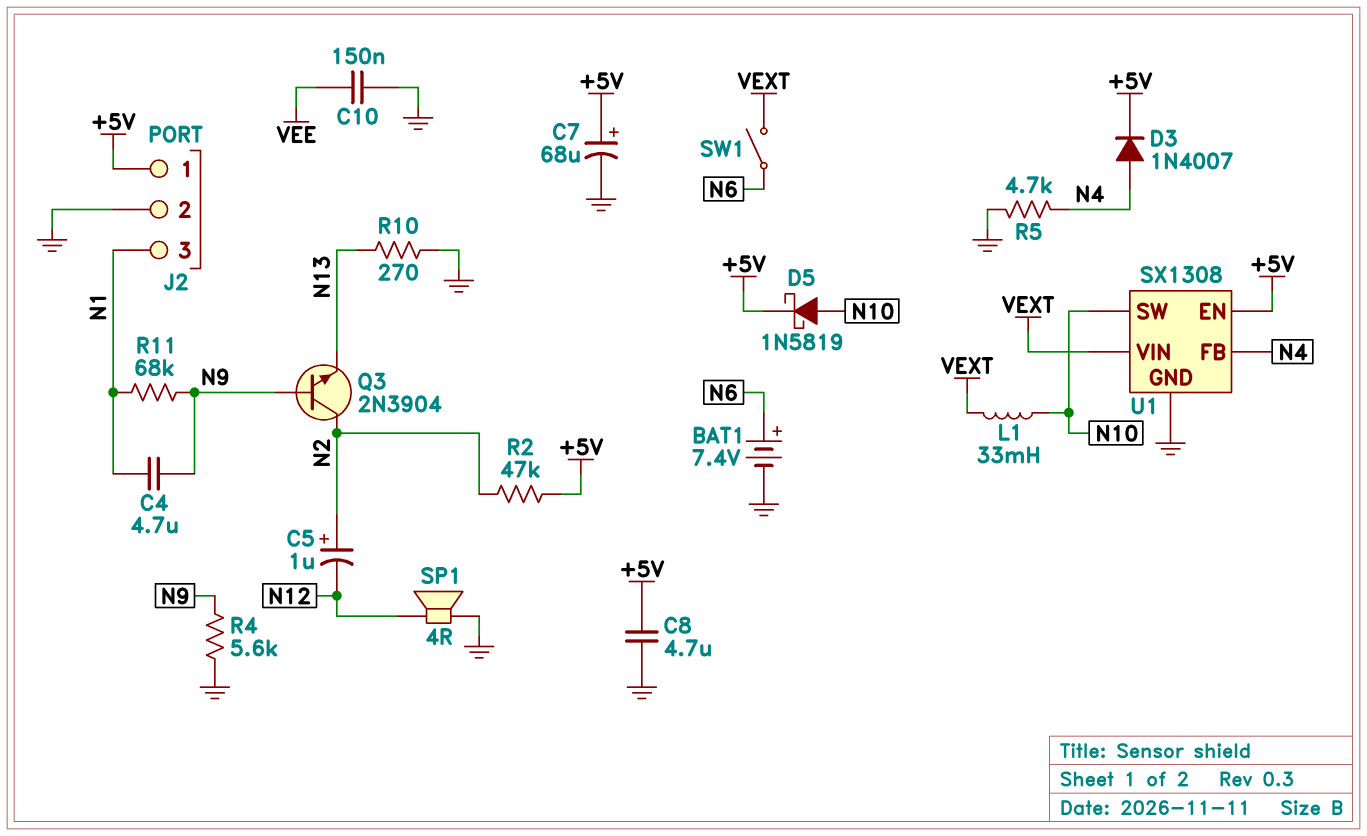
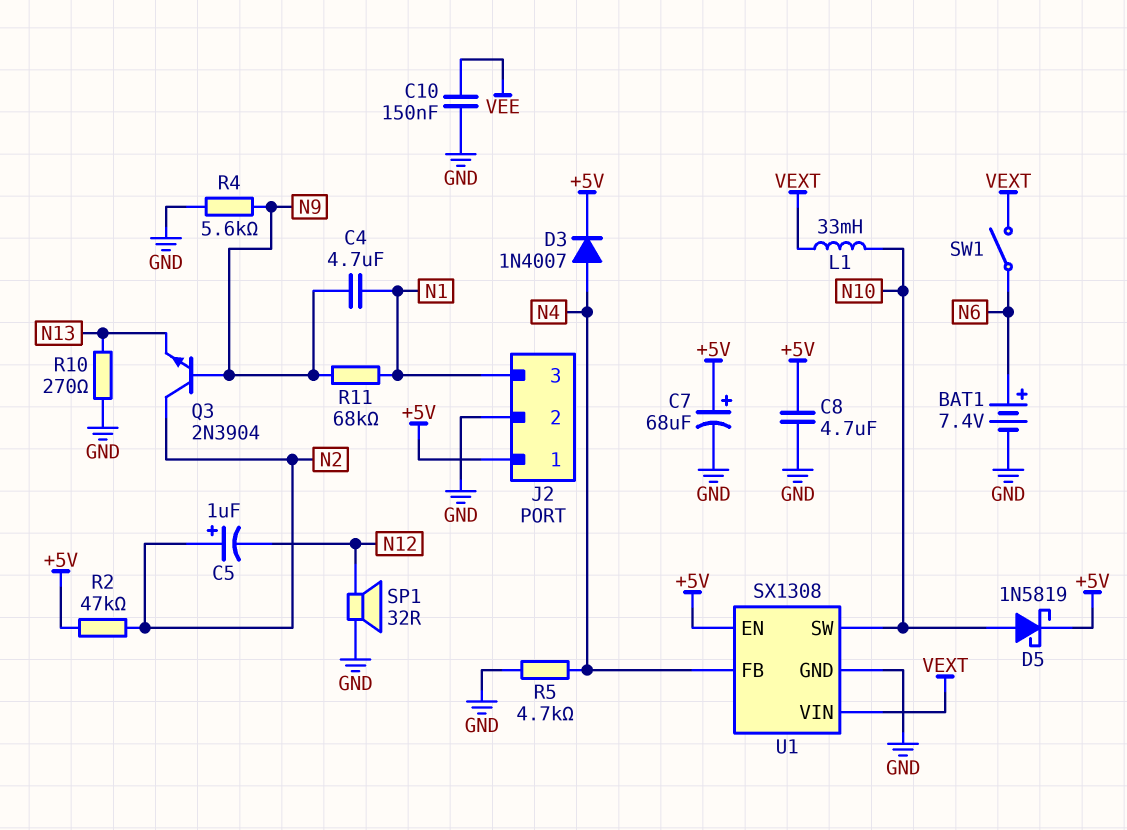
SP1: speaker 4R (GND, N12) -> speaker 32R (GND, N12)

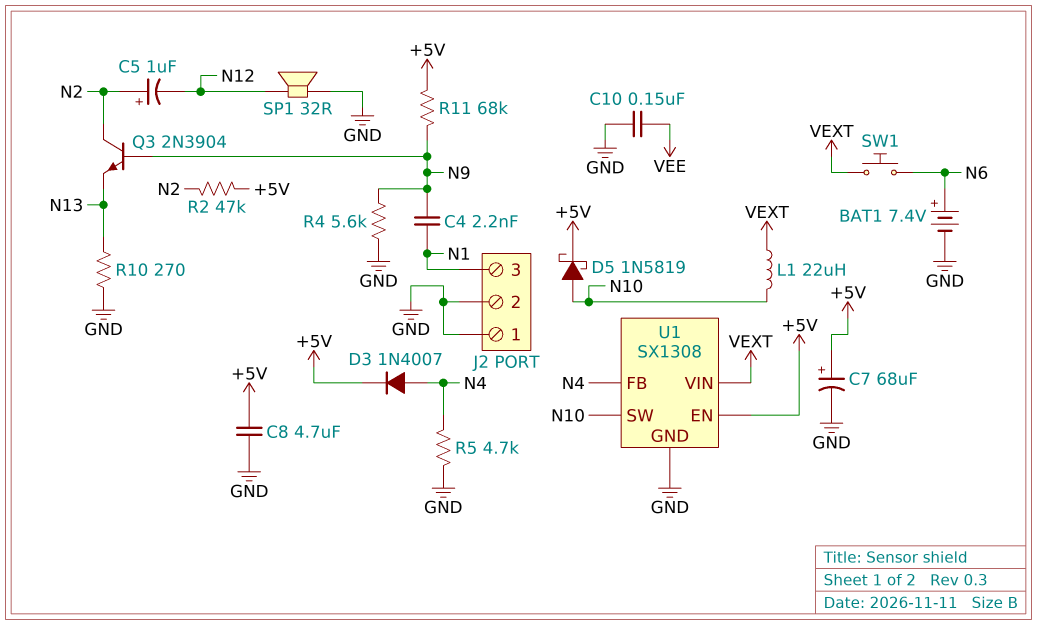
C4: 4.7uF (N1, N9) -> 2.2nF (N1, N9)
J2 pin 1: +5V -> GND
L1: 33mH (N10, VEXT) -> 22uH (N10, VEXT)
R11: 68k (N1, N9) -> 68k (+5V, N9)
SW1: switch (N6, VEXT) -> button (N6, VEXT)

